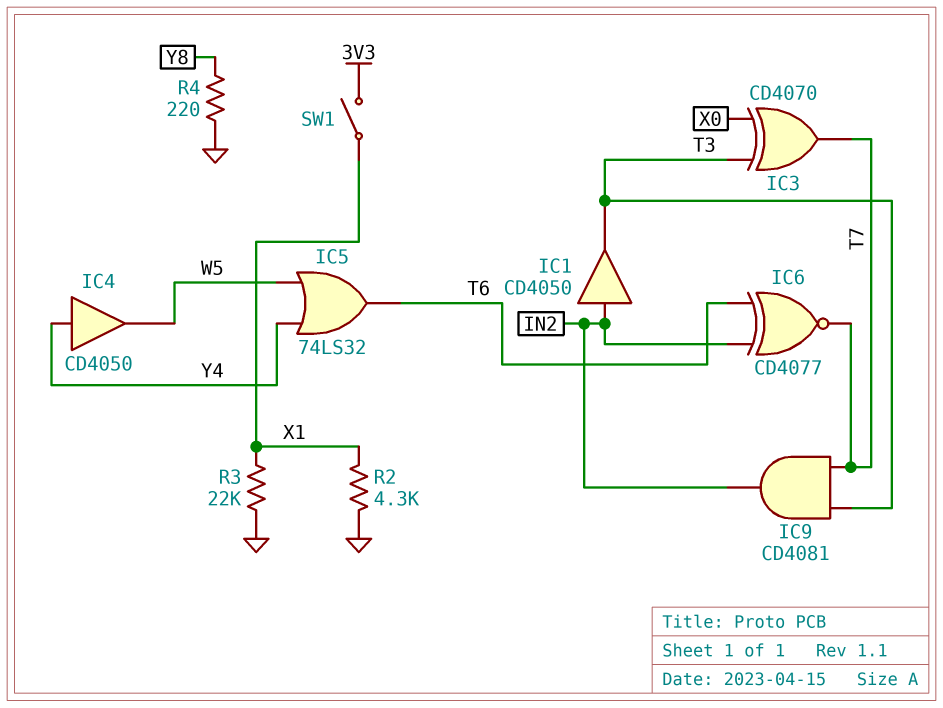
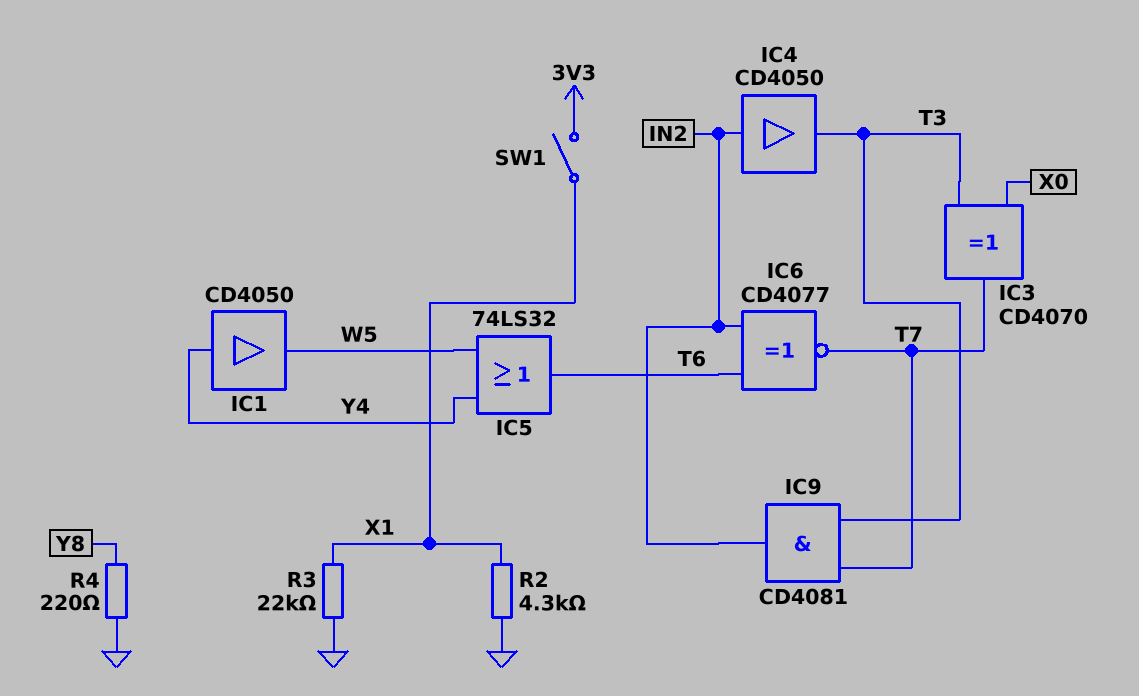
IC1: buffer CD4050 (in IN2, out T3) -> buffer CD4050 (in Y4, out W5)
IC4: buffer CD4050 (in Y4, out W5) -> buffer CD4050 (in IN2, out T3)

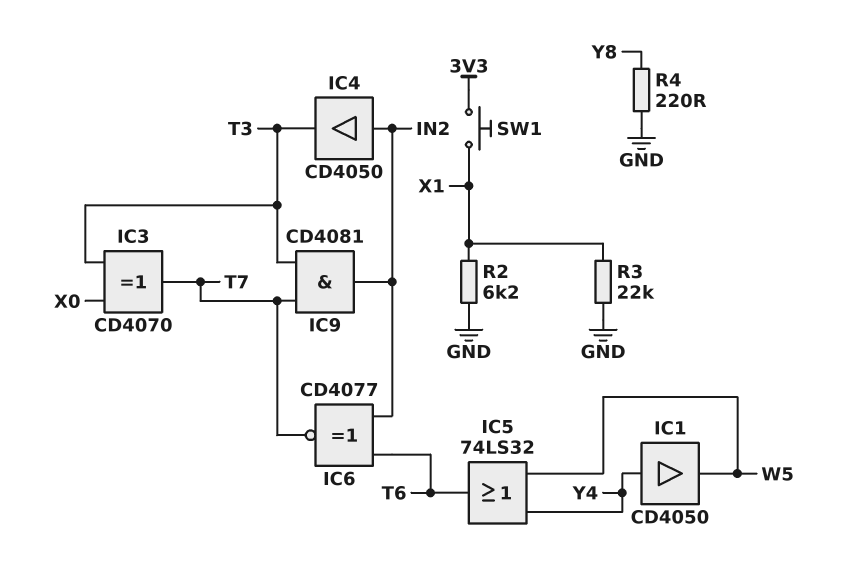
R2: 4.3k (GND, X1) -> 6.2k (GND, X1)
SW1: switch (3V3, X1) -> button (3V3, X1)

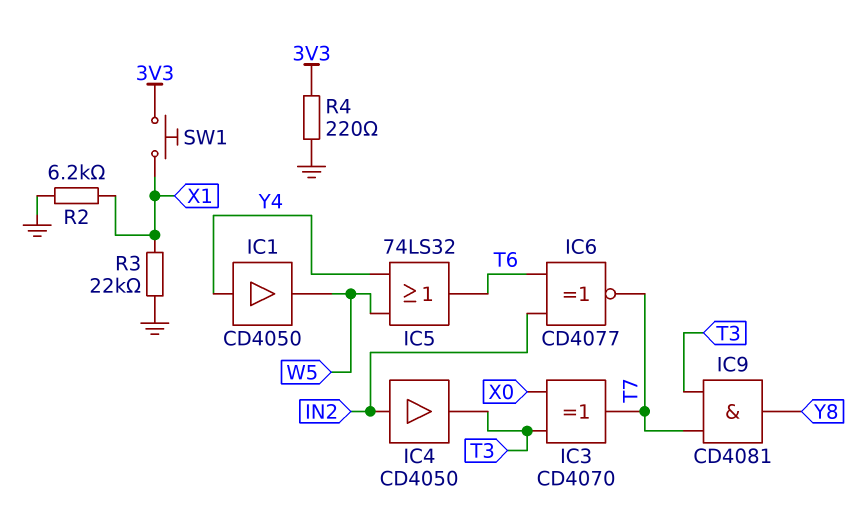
IC9: AND CD4081 (in T3, in T7, out IN2) -> AND CD4081 (in T3, in T7, out Y8)
R4: 220 (GND, Y8) -> 220 (3V3, GND)

